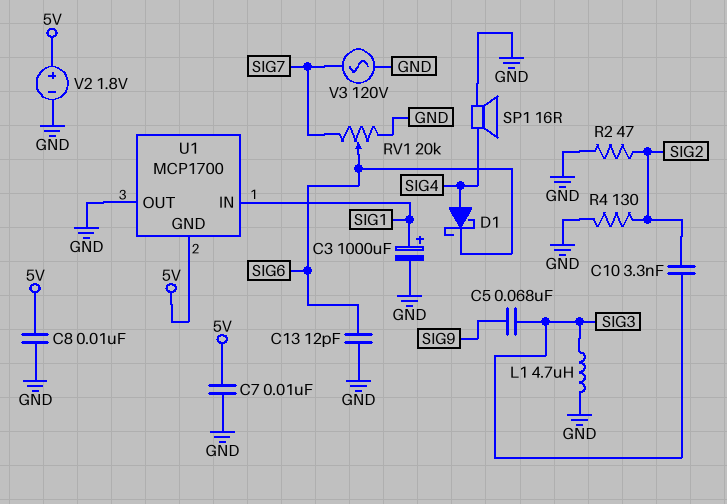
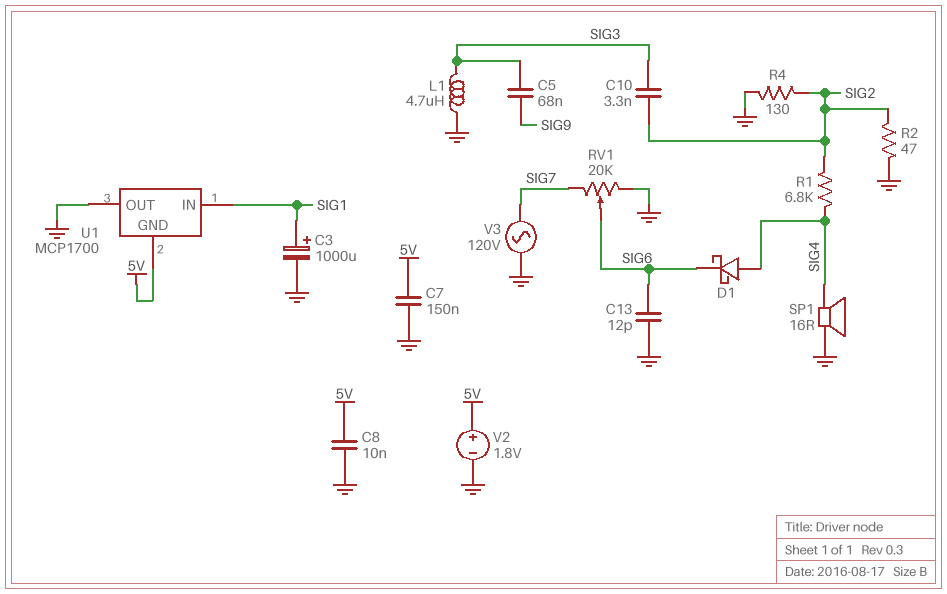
C7: 10nF (5V, GND) -> 150nF (5V, GND)
R1: none -> 6.8k (SIG2, SIG4)

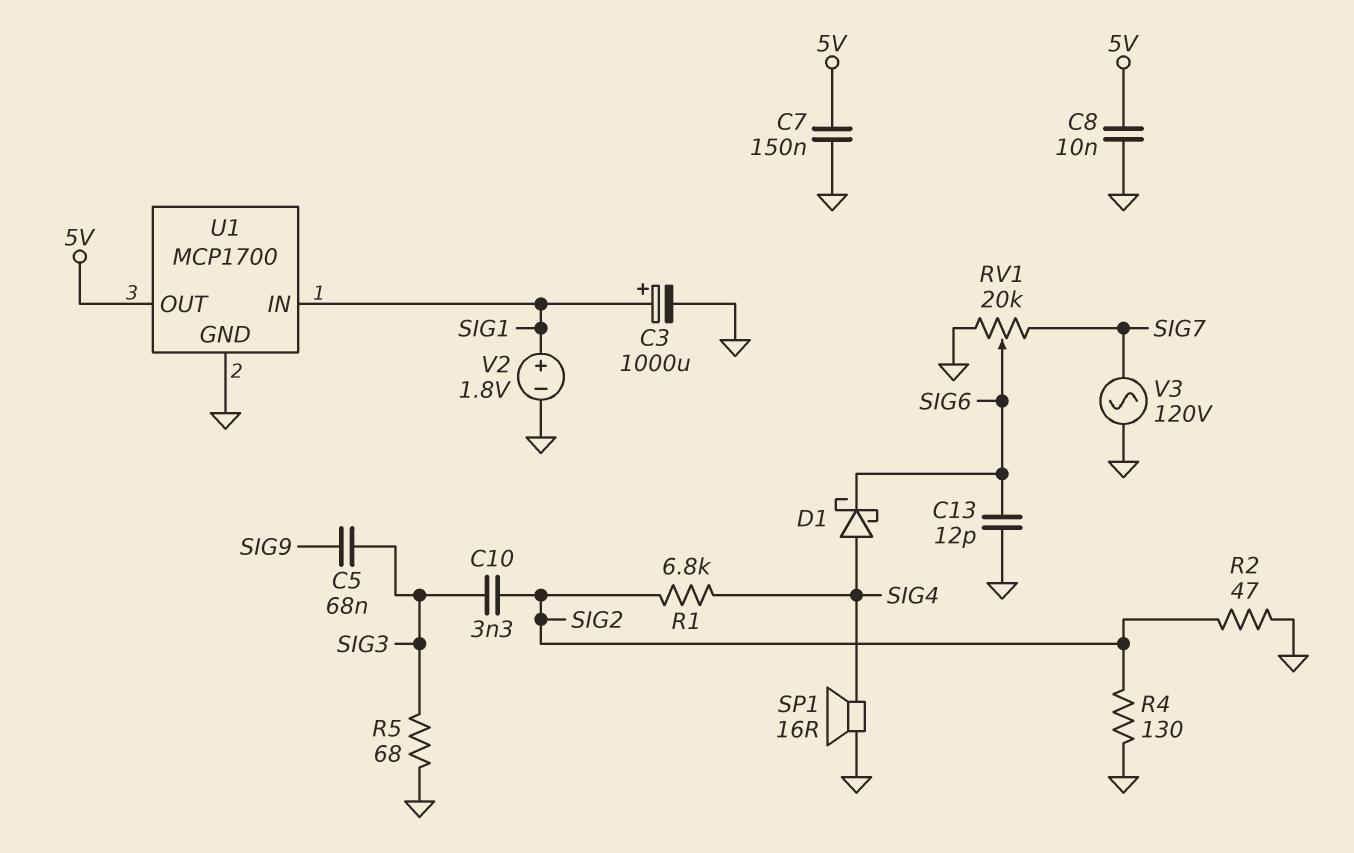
L1: 4.7uH (GND, SIG3) -> none
R5: none -> 68 (GND, SIG3)
U1 pin GND: 5V -> GND
U1 pin OUT: GND -> 5V
V2: 1.8V (plus 5V, minus GND) -> 1.8V (plus SIG1, minus GND)

